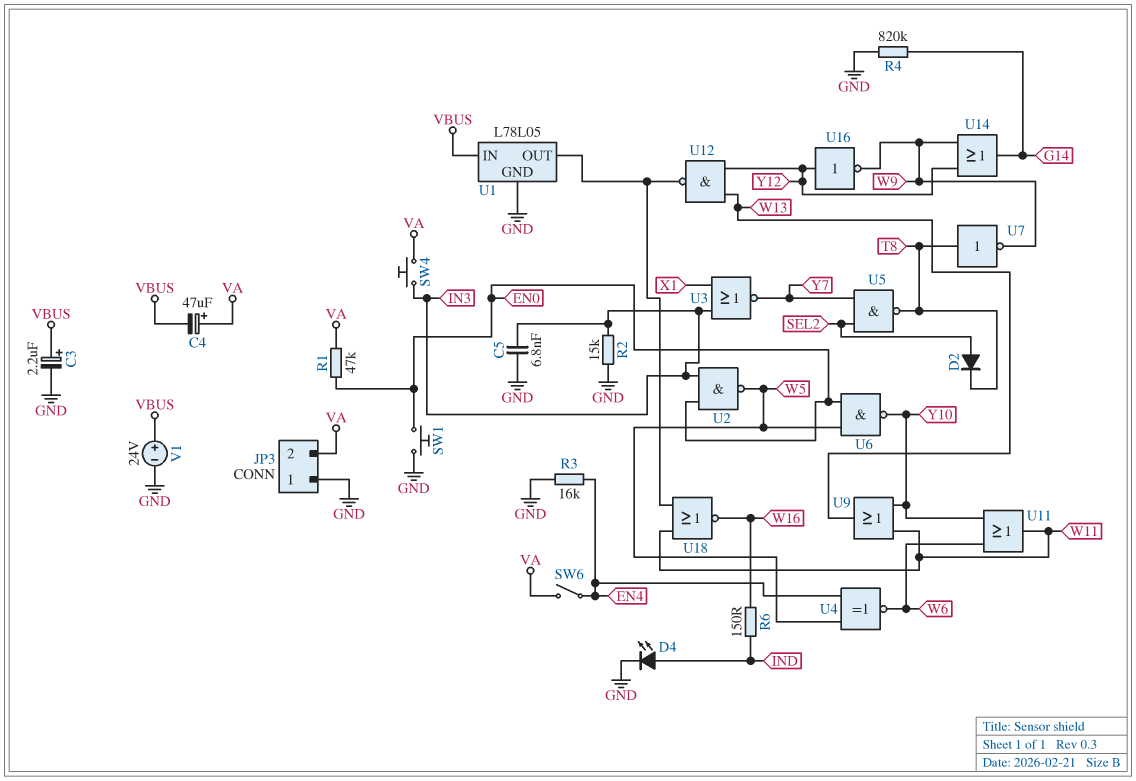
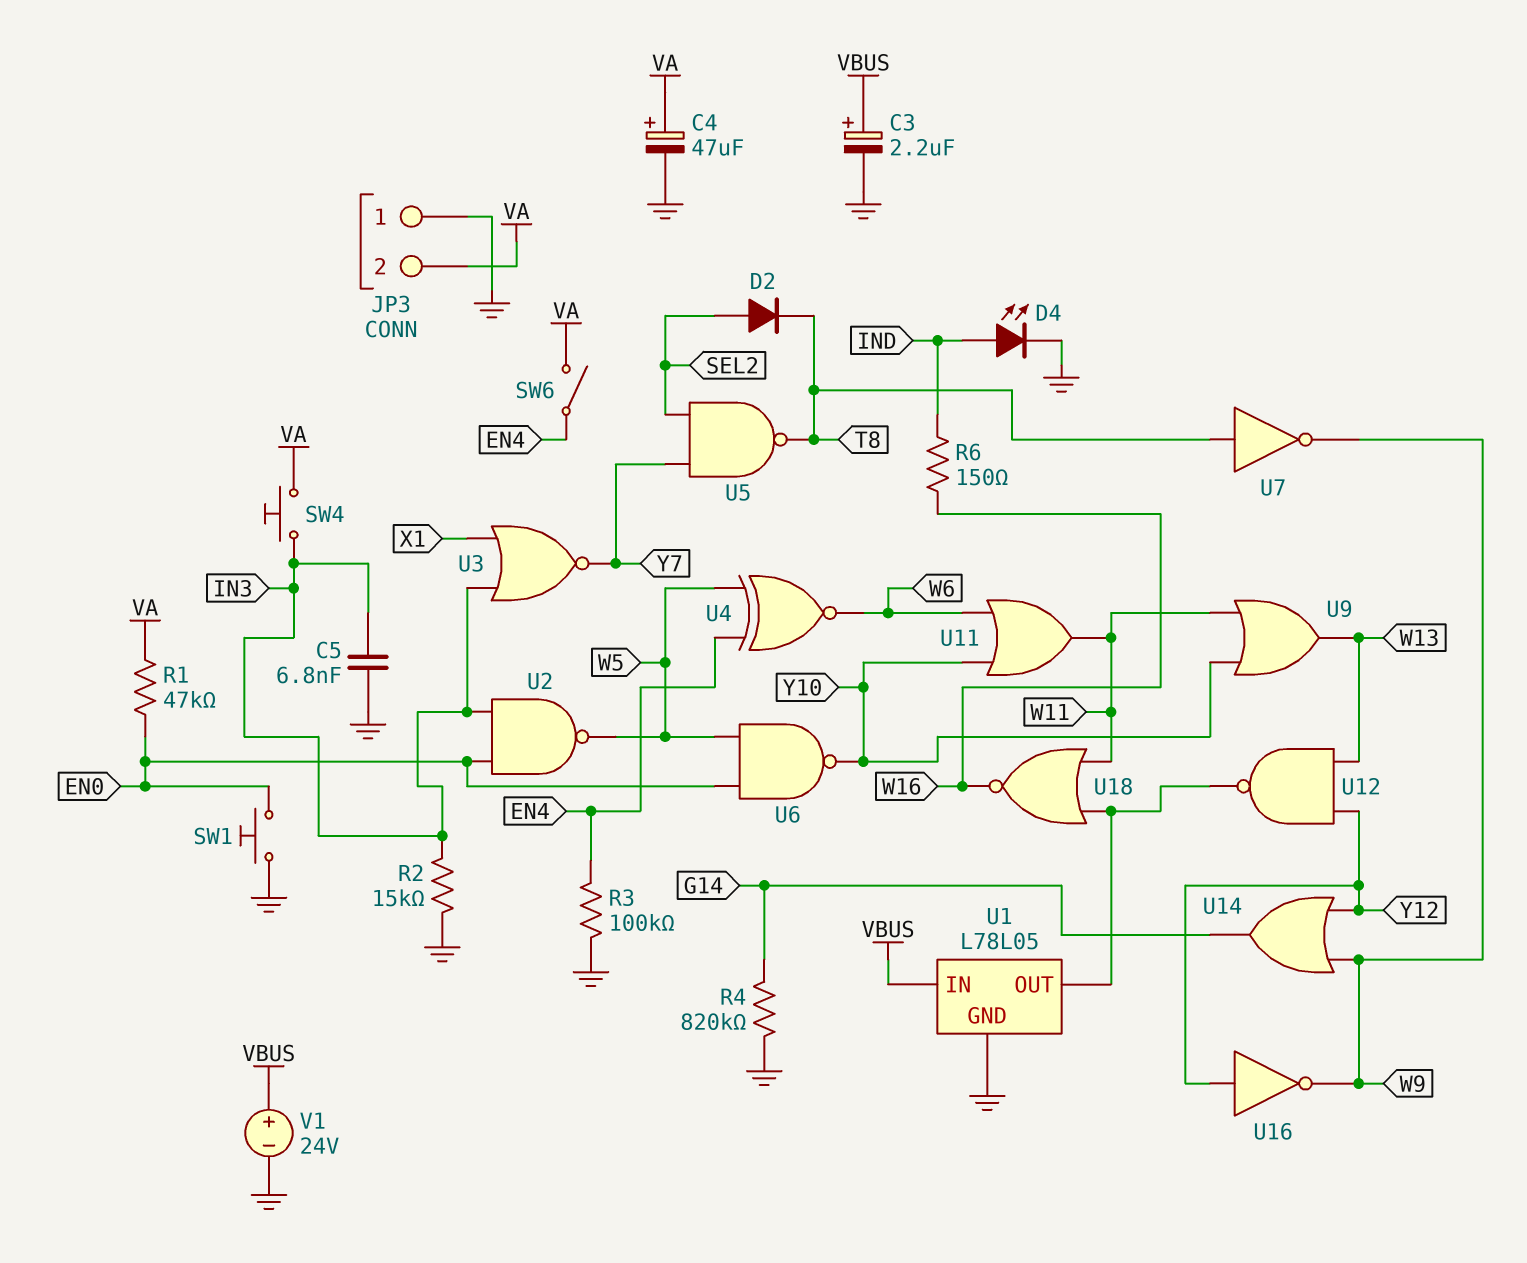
C4: 47uF (plus VA, minus VBUS) -> 47uF (plus VA, minus GND)
R3: 16k (EN4, GND) -> 100k (EN4, GND)

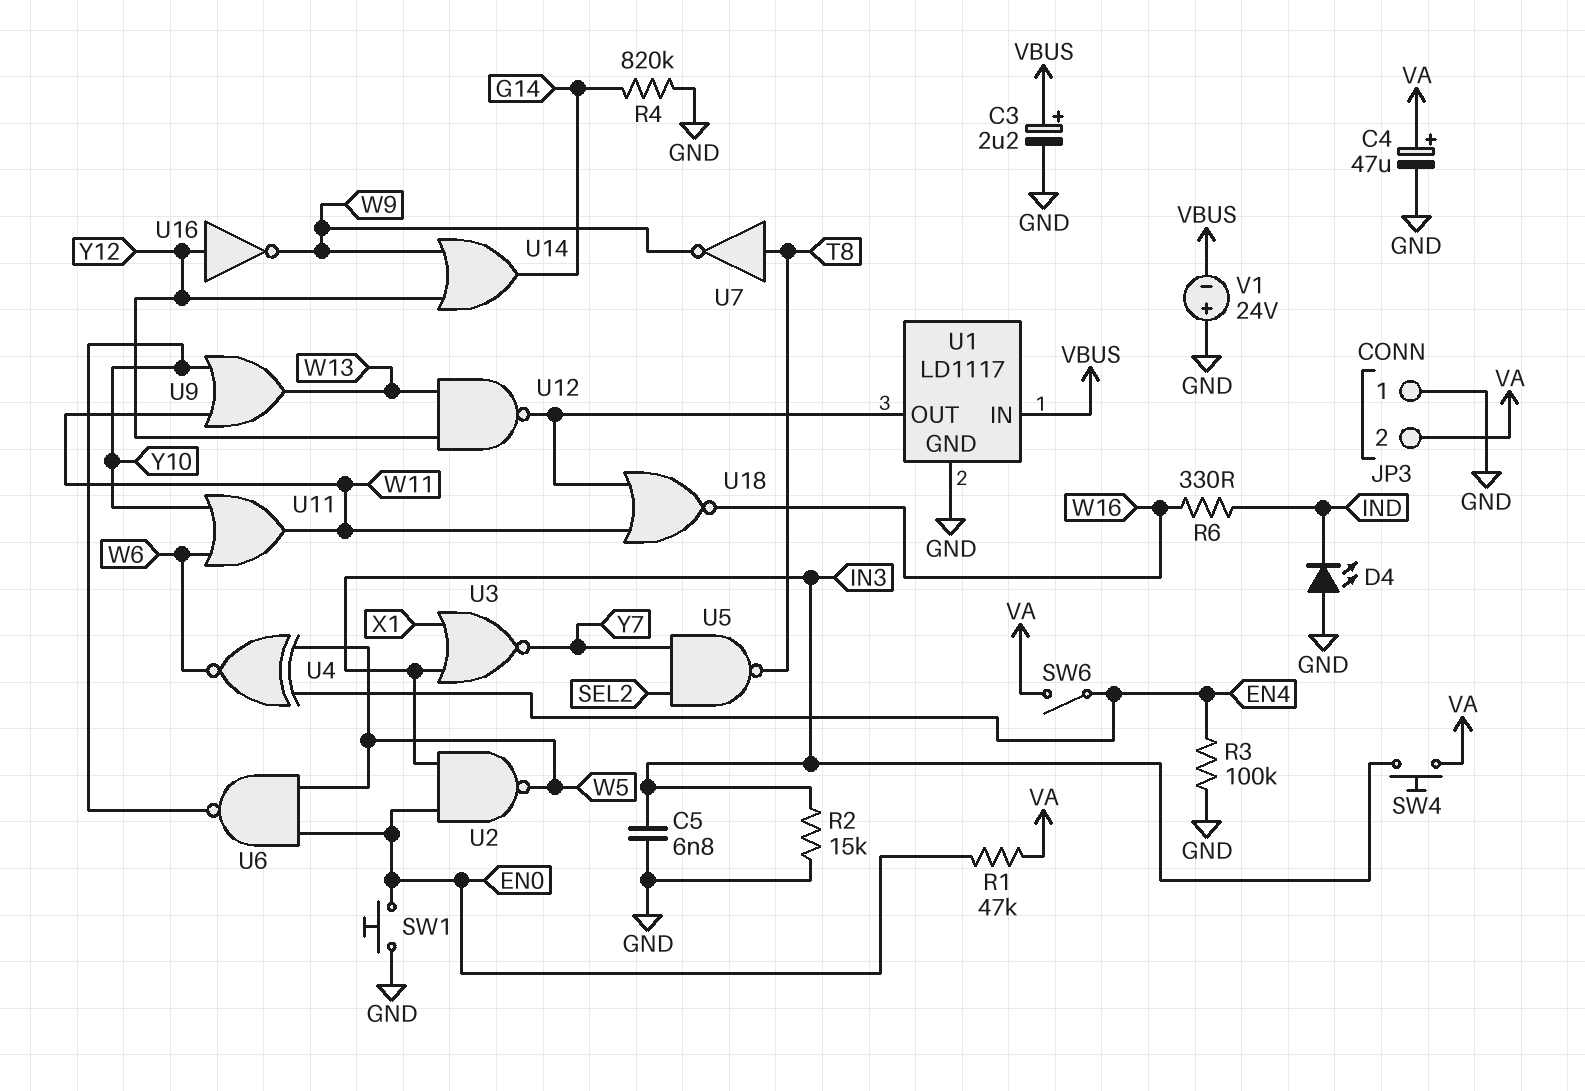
D2: diode (A SEL2, K T8) -> none
D4: LED (A IND, K GND) -> LED (A GND, K IND)
R6: 150 (IND, W16) -> 330 (IND, W16)
U1: L78L05 -> LD1117
V1: 24V (plus VBUS, minus GND) -> 24V (plus GND, minus VBUS)

